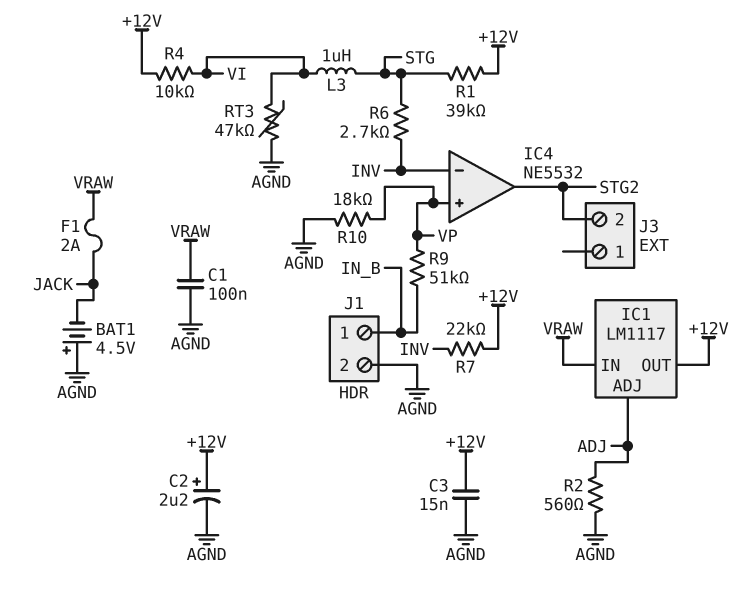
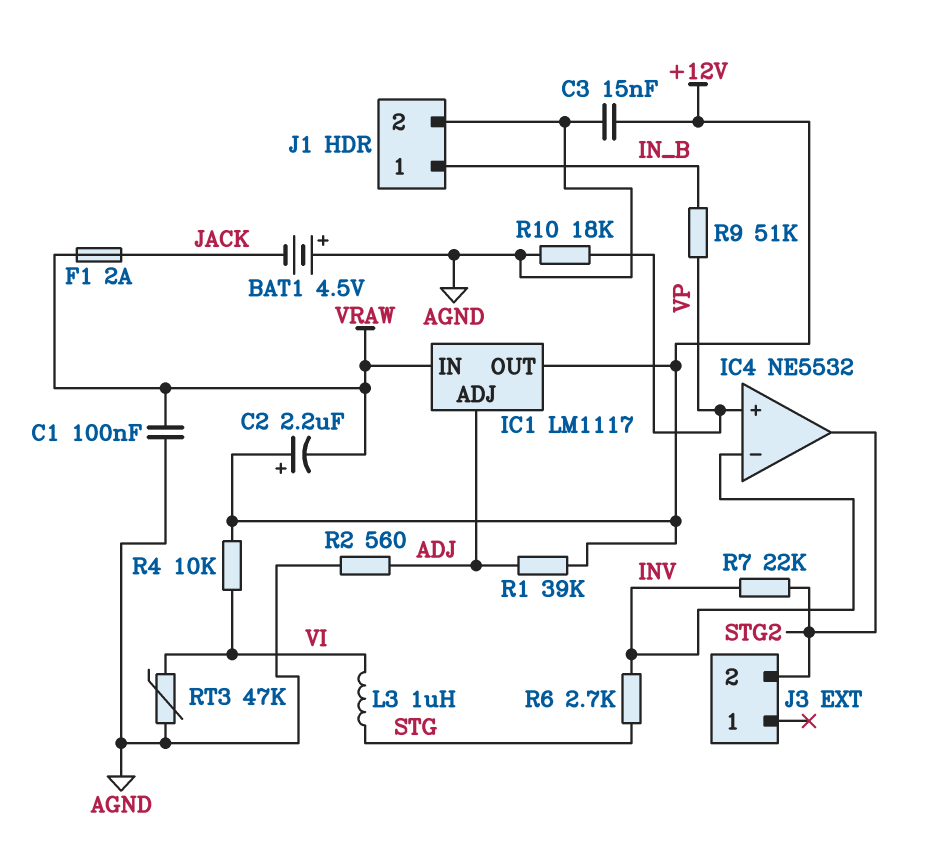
C2: 2.2uF (plus +12V, minus AGND) -> 2.2uF (plus +12V, minus VRAW)
R1: 39k (+12V, STG) -> 39k (+12V, ADJ)
R7: 22k (+12V, INV) -> 22k (INV, STG2)

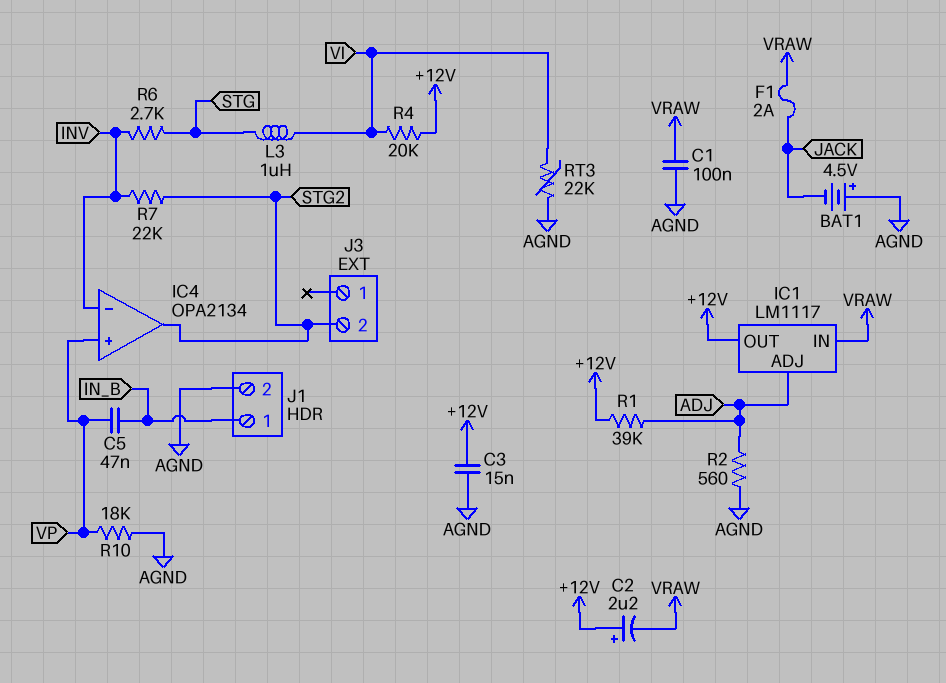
C5: none -> 47nF (IN_B, VP)
IC4: NE5532 -> OPA2134
R4: 10k (+12V, VI) -> 20k (+12V, VI)
R9: 51k (IN_B, VP) -> none
RT3: 47k (AGND, VI) -> 22k (AGND, VI)

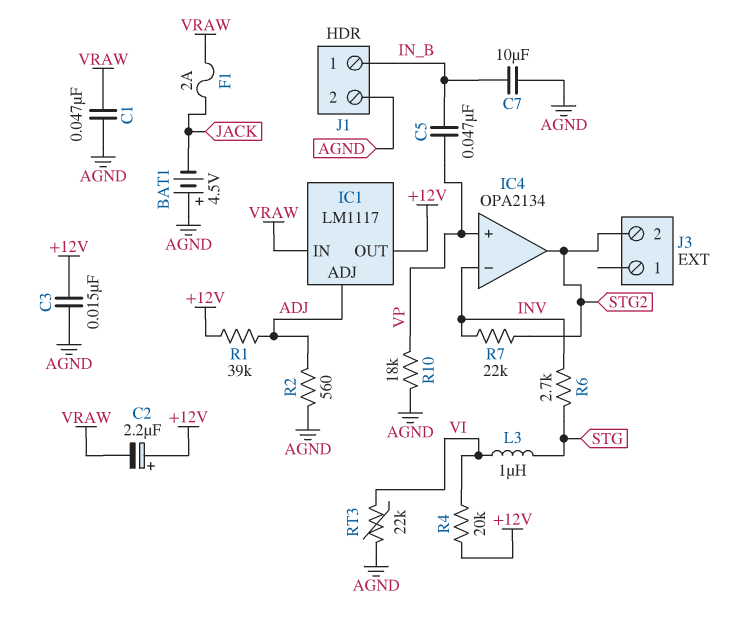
C1: 100nF (AGND, VRAW) -> 47nF (AGND, VRAW)
C7: none -> 10uF (AGND, IN_B)

